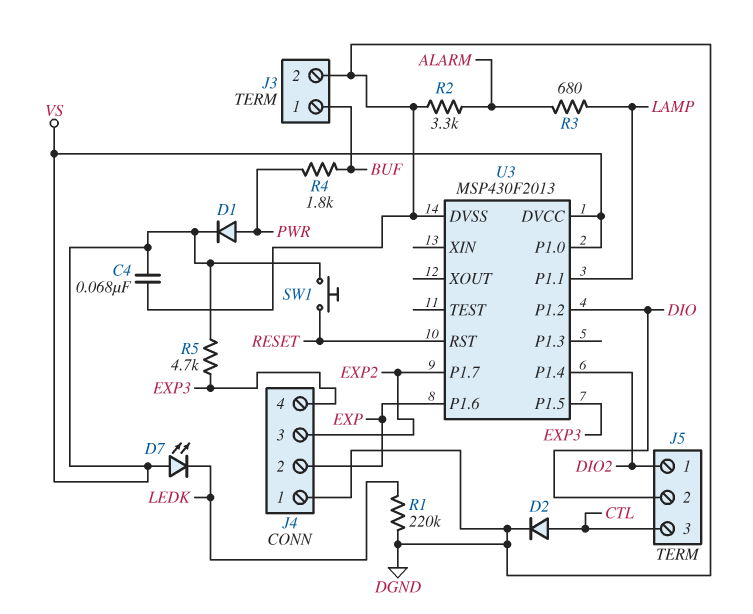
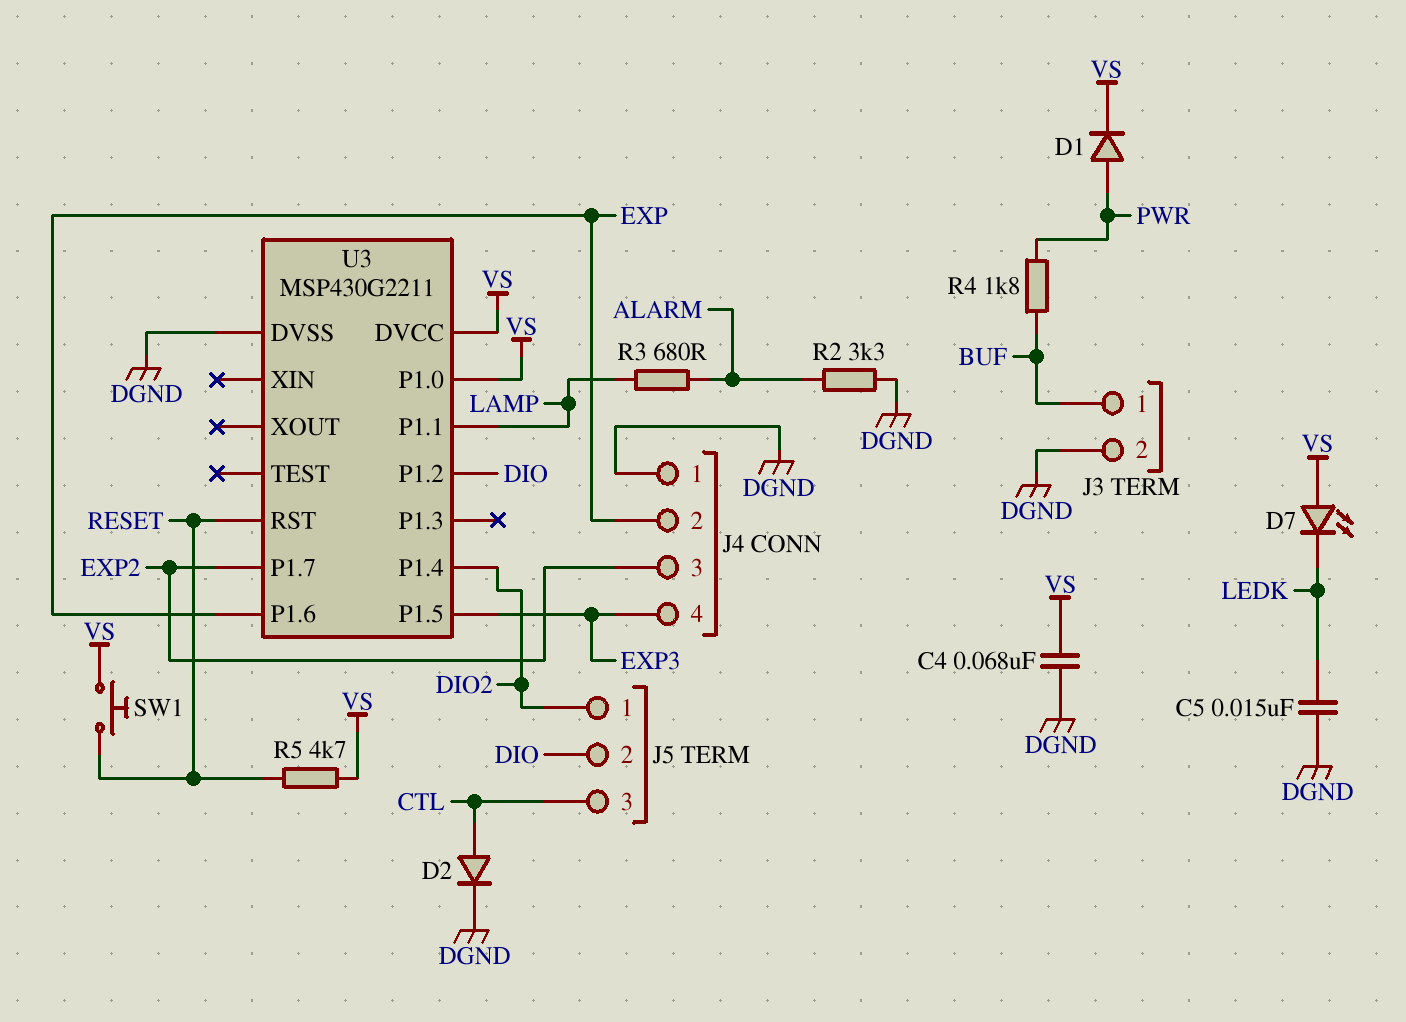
C5: none -> 15nF (DGND, LEDK)
R1: 220k (DGND, LEDK) -> none
R5: 4.7k (EXP3, VS) -> 4.7k (RESET, VS)
U3: MSP430F2013 -> MSP430G2211

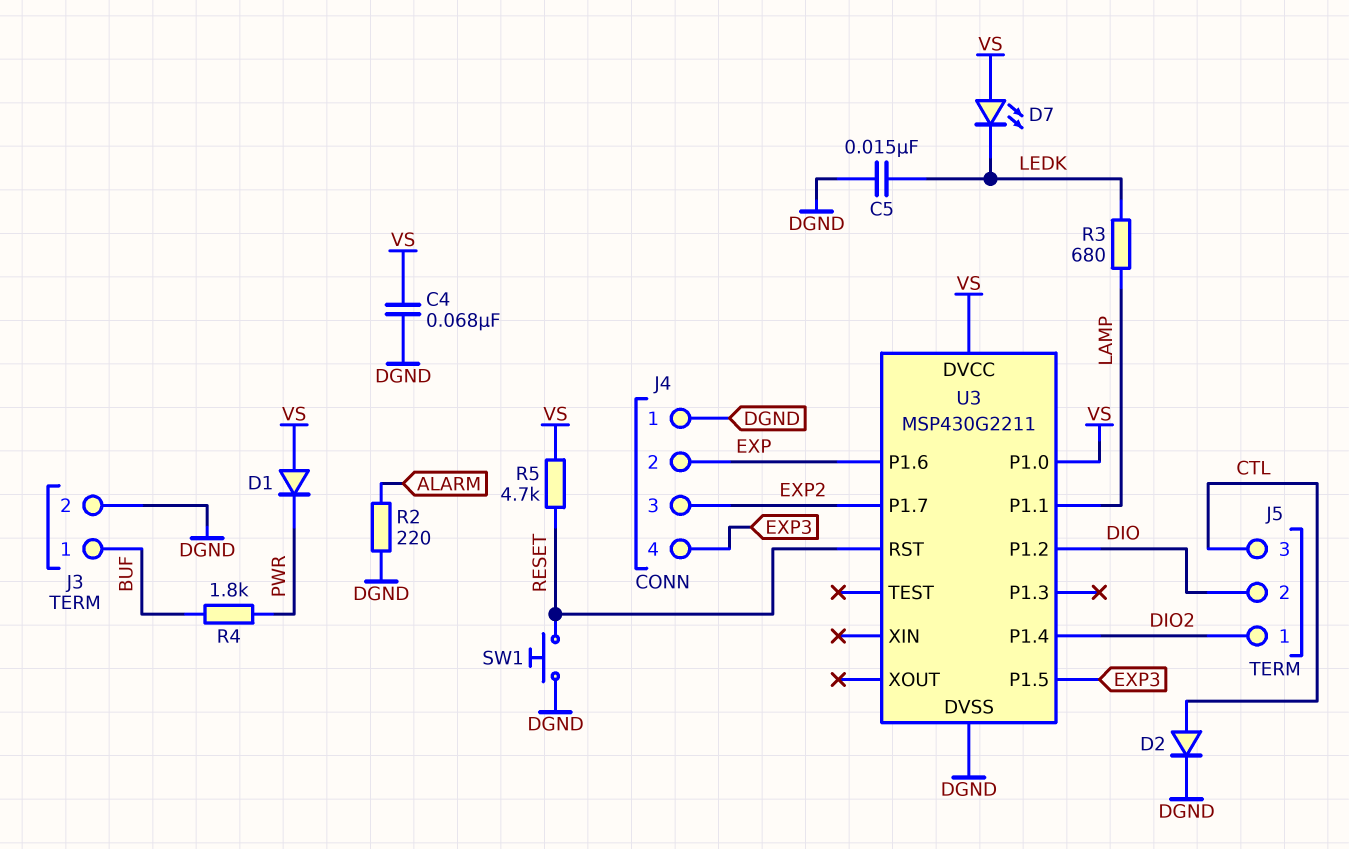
D1: diode (A PWR, K VS) -> diode (A VS, K PWR)
R2: 3.3k (ALARM, DGND) -> 220 (ALARM, DGND)
R3: 680 (ALARM, LAMP) -> 680 (LAMP, LEDK)
SW1: button (RESET, VS) -> button (DGND, RESET)

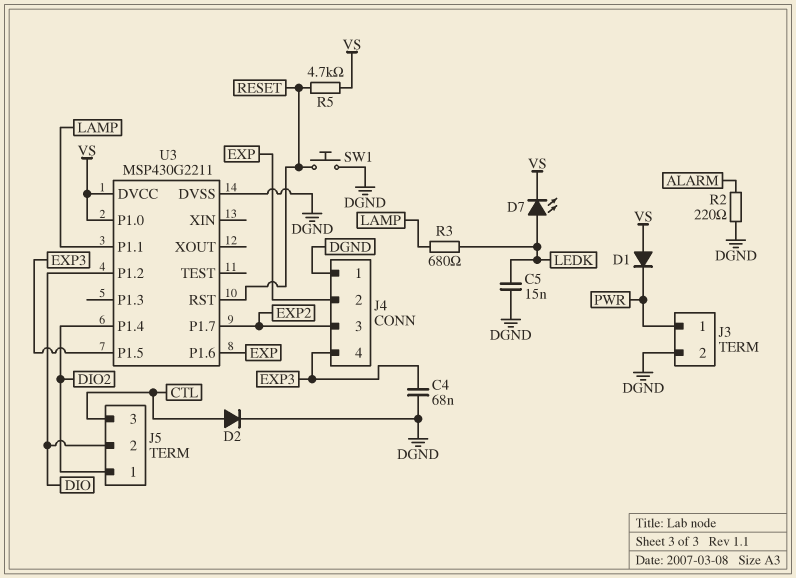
C4: 68nF (DGND, VS) -> 68nF (DGND, EXP3)
D7: LED (A VS, K LEDK) -> LED (A LEDK, K VS)
J3 pin 1: BUF -> PWR
R4: 1.8k (BUF, PWR) -> none

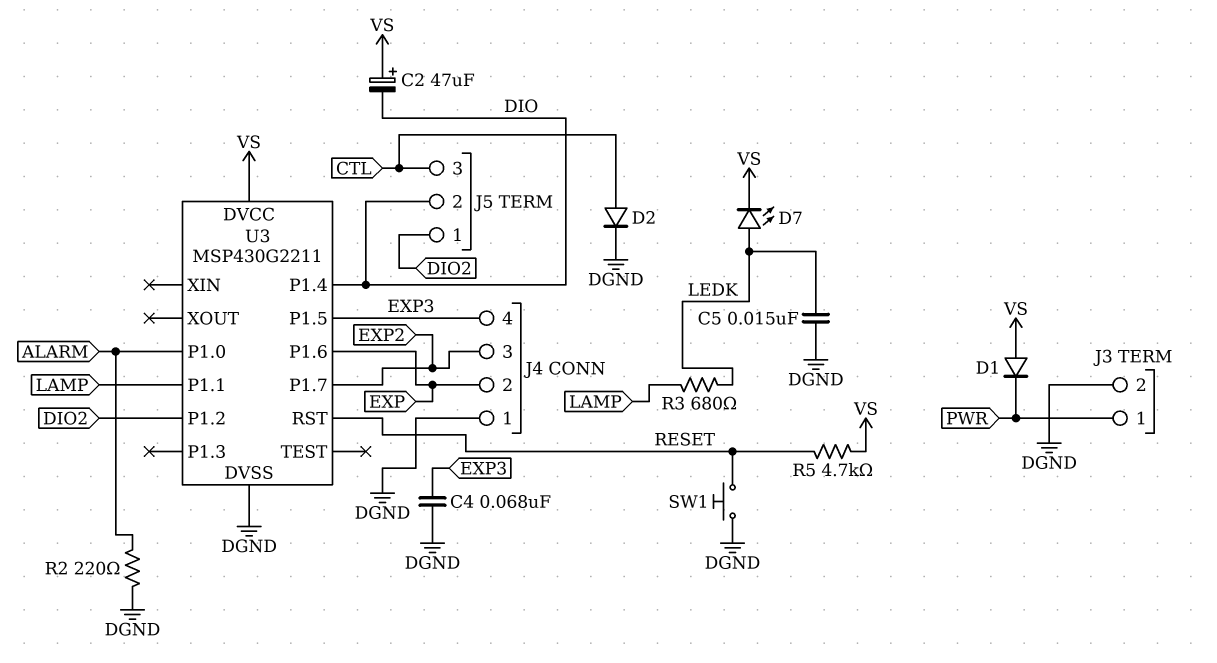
C2: none -> 47uF (plus VS, minus DIO)
U3 pin P1.0: VS -> ALARM
U3 pin P1.2: DIO -> DIO2
U3 pin P1.4: DIO2 -> DIO

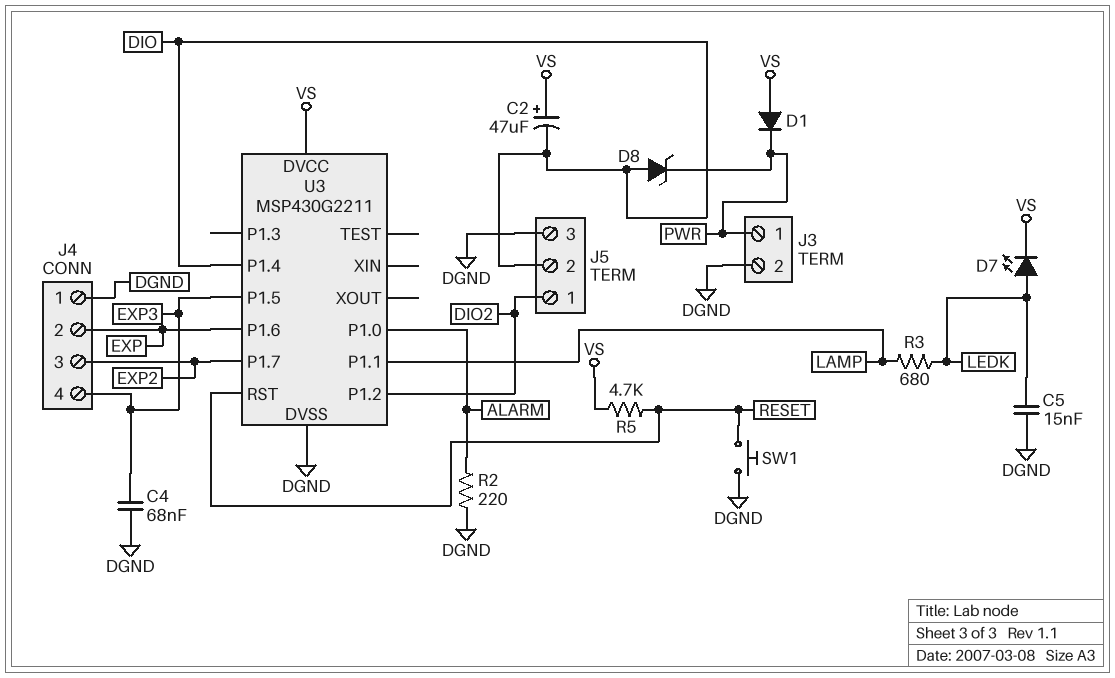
D2: diode (A CTL, K DGND) -> none
D8: none -> zener (A DIO, K PWR)
J5 pin 3: CTL -> DGND

